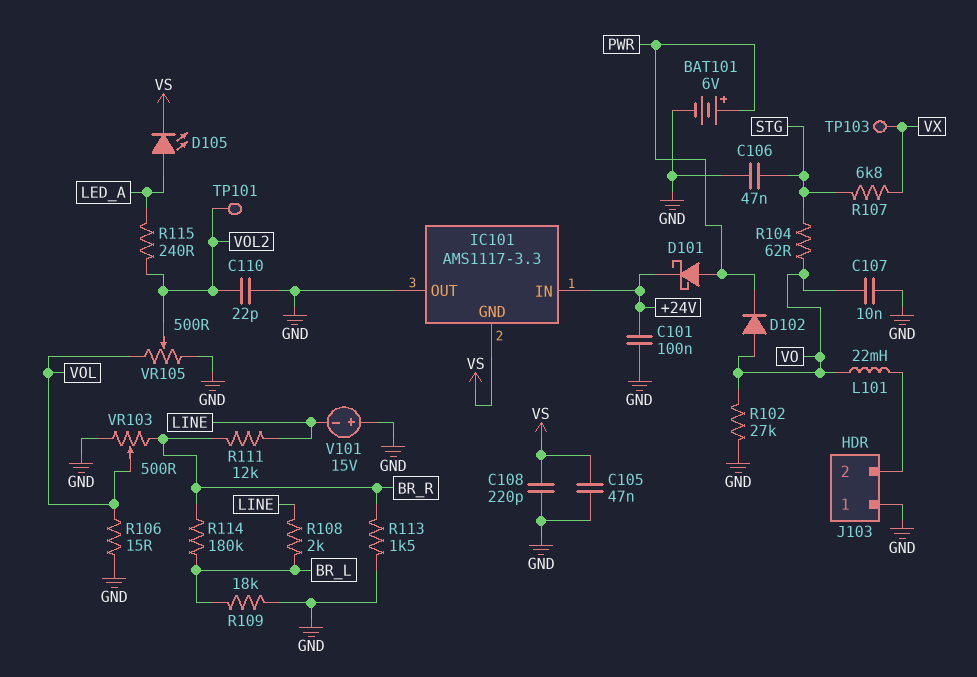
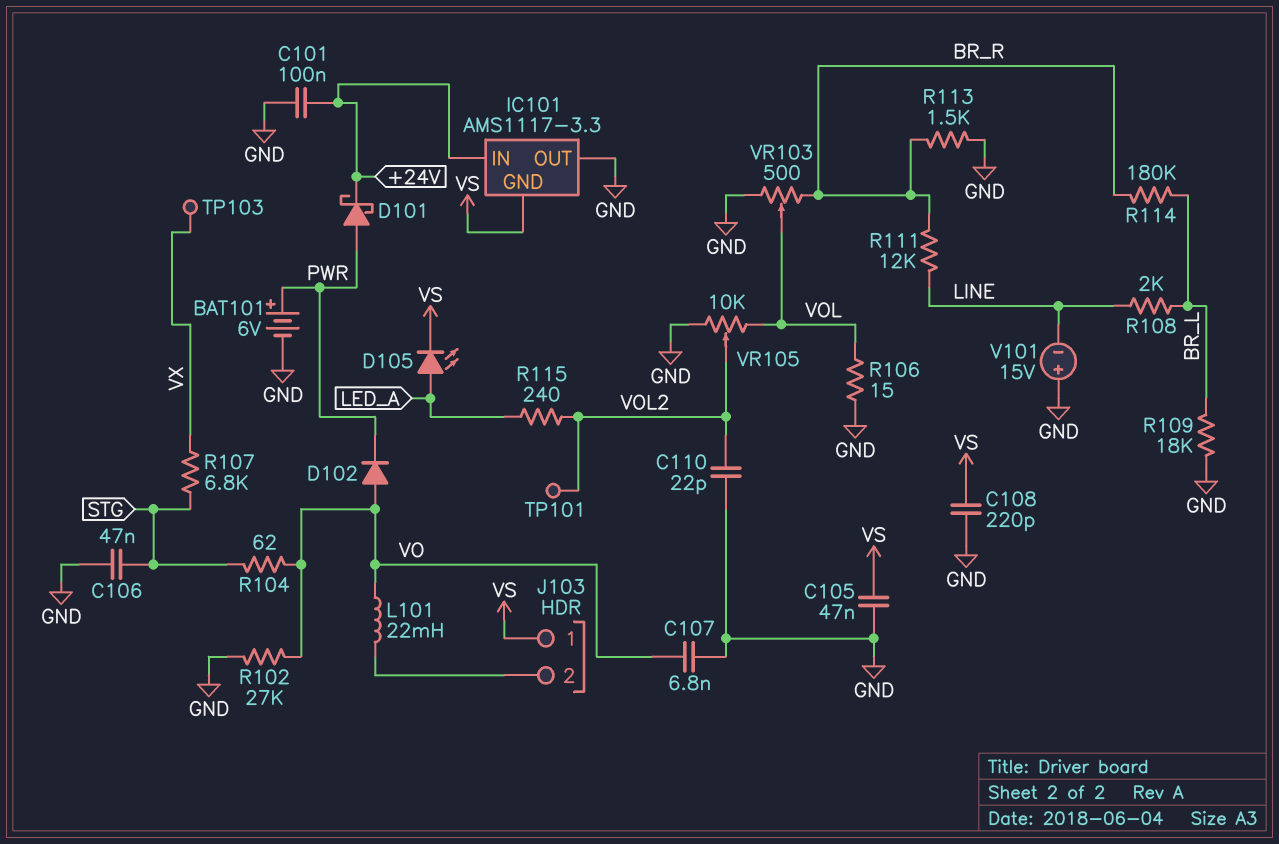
C107: 10nF (GND, VO) -> 6.8nF (GND, VO)
J103 pin 1: GND -> VS
VR105: 500 (GND, VOL, wiper VOL2) -> 10k (GND, VOL, wiper VOL2)

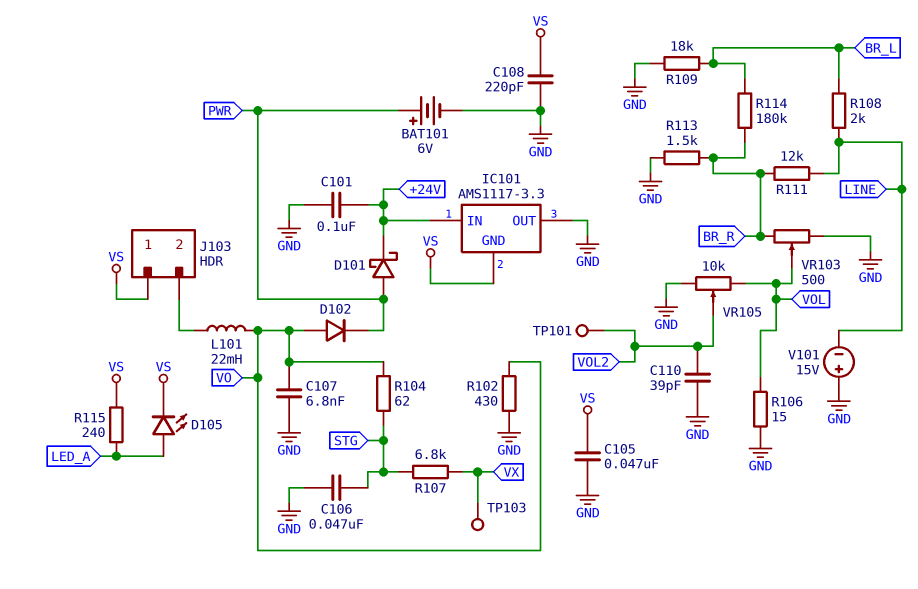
C110: 22pF (GND, VOL2) -> 39pF (GND, VOL2)
R102: 27k (GND, VO) -> 430 (GND, VO)
R115: 240 (LED_A, VOL2) -> 240 (LED_A, VS)

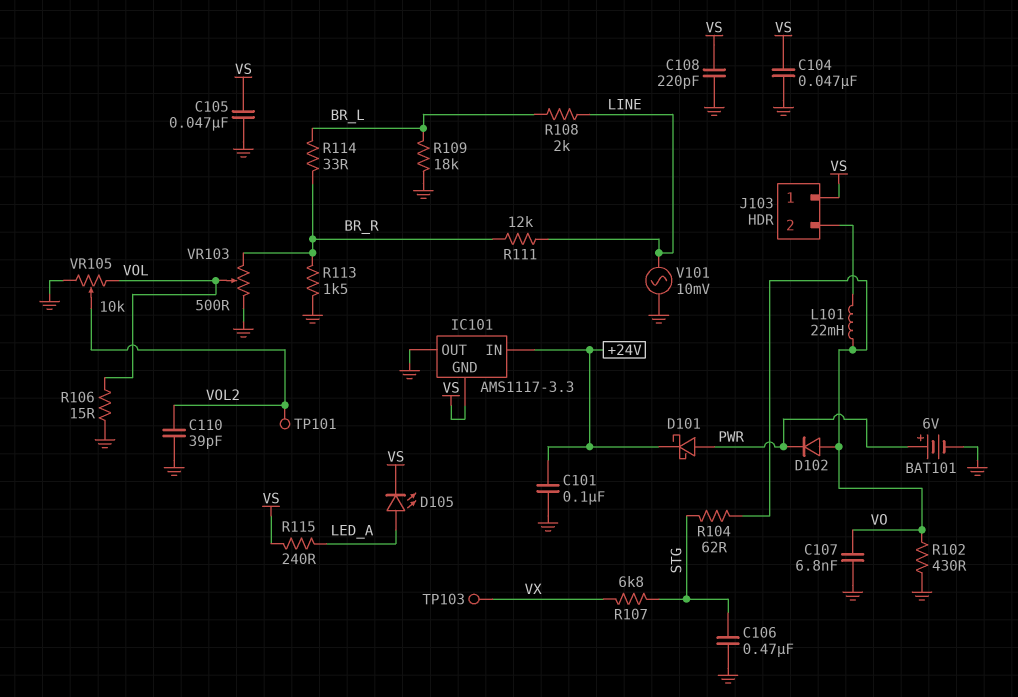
C104: none -> 47nF (GND, VS)
C106: 47nF (GND, STG) -> 470nF (GND, STG)
R114: 180k (BR_L, BR_R) -> 33 (BR_L, BR_R)
V101: 15V (plus GND, minus LINE) -> AC 10mV (GND, LINE)

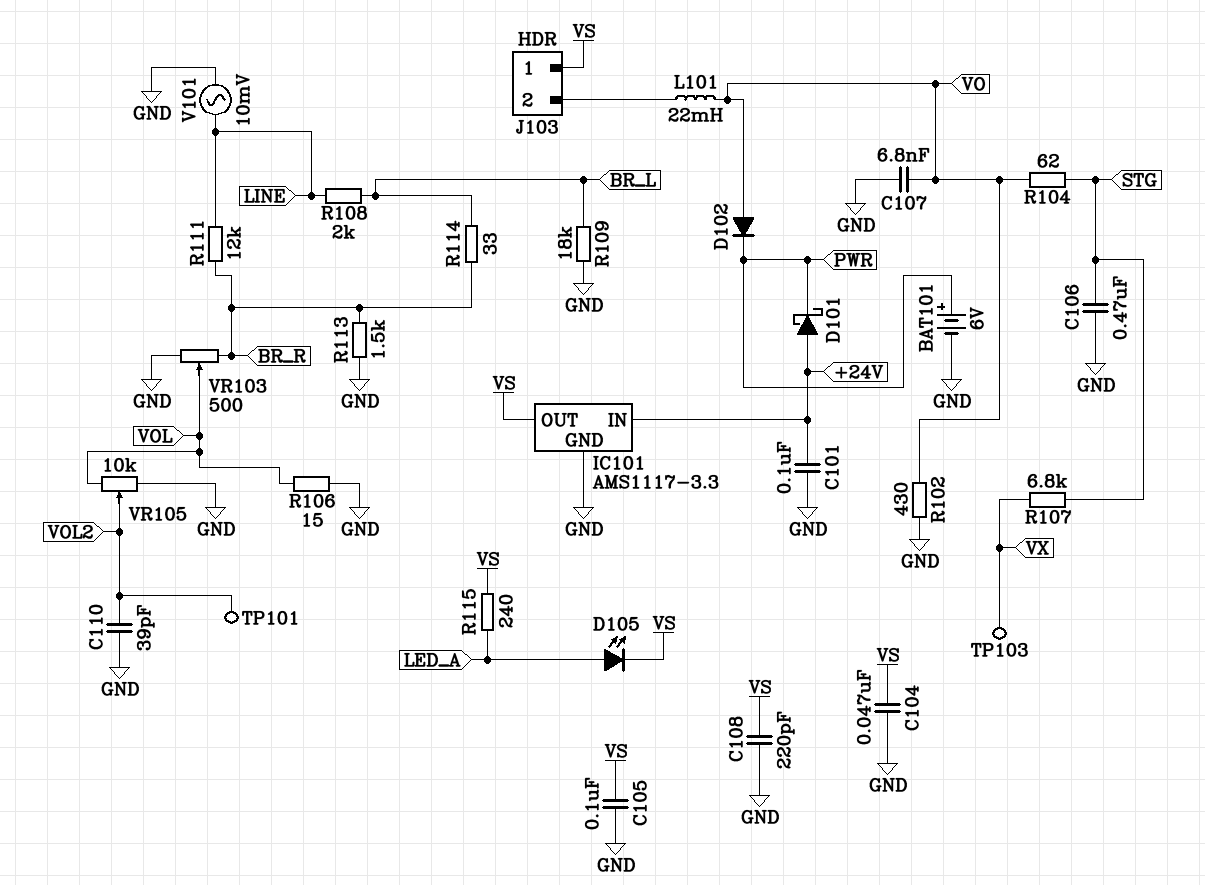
C105: 47nF (GND, VS) -> 100nF (GND, VS)
D101: schottky (A PWR, K +24V) -> schottky (A +24V, K PWR)
IC101 pin GND: VS -> GND
IC101 pin OUT: GND -> VS

